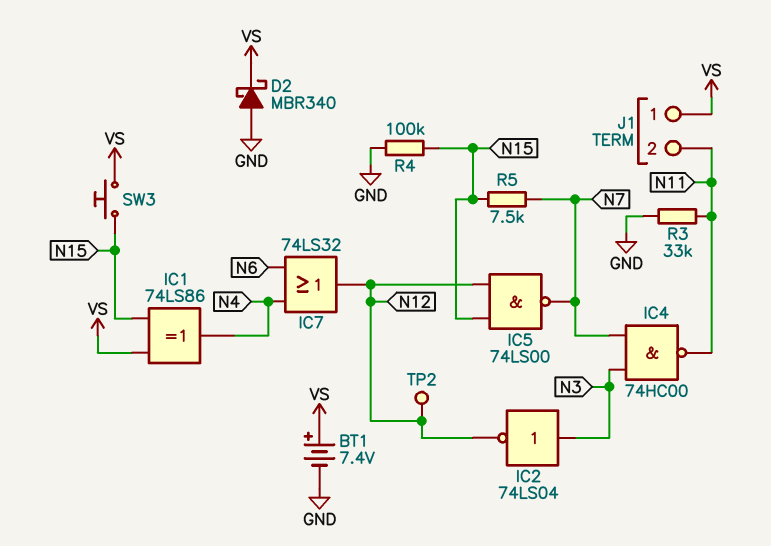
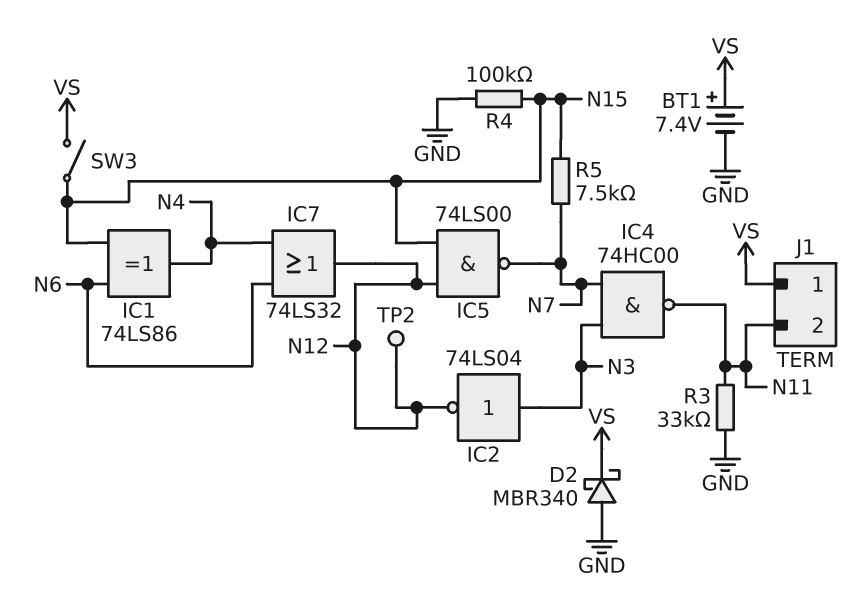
IC1: XOR 74LS86 (in N15, in VS, out N4) -> XOR 74LS86 (in N6, in N15, out N4)
SW3: button (N15, VS) -> switch (N15, VS)

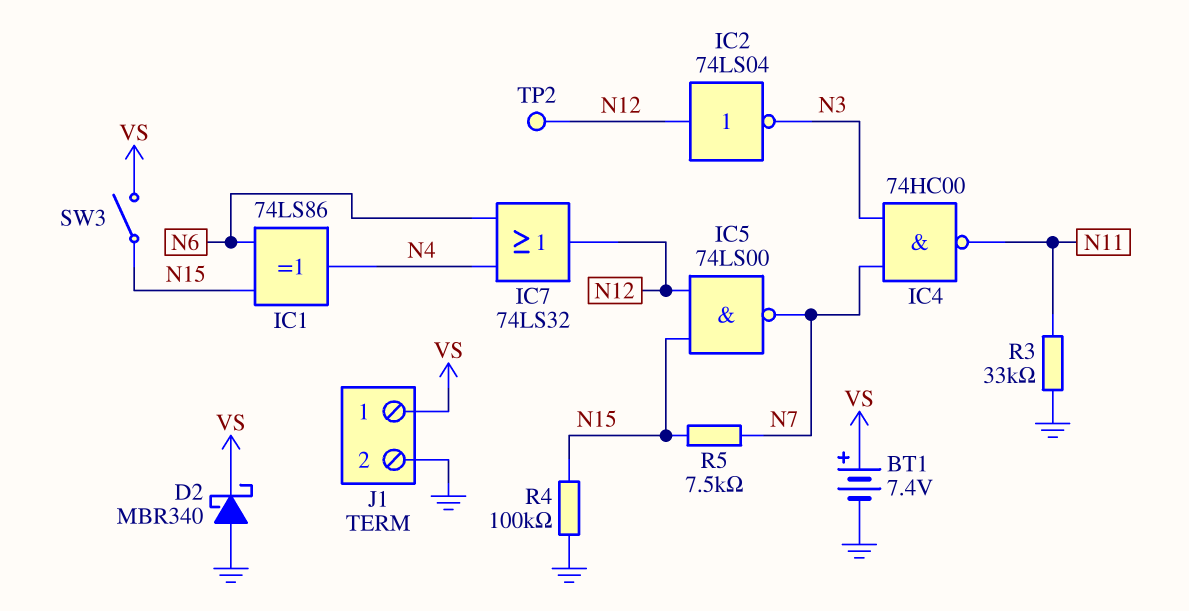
IC2: NOT 74LS04 (in N3, out N12) -> NOT 74LS04 (in N12, out N3)
J1 pin 2: N11 -> GND

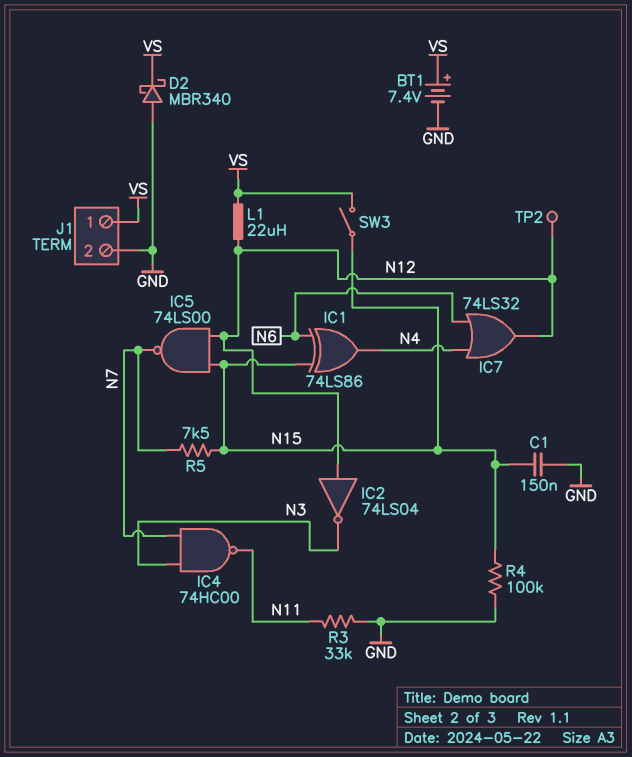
C1: none -> 150nF (GND, N15)
L1: none -> 22uH (N12, VS)

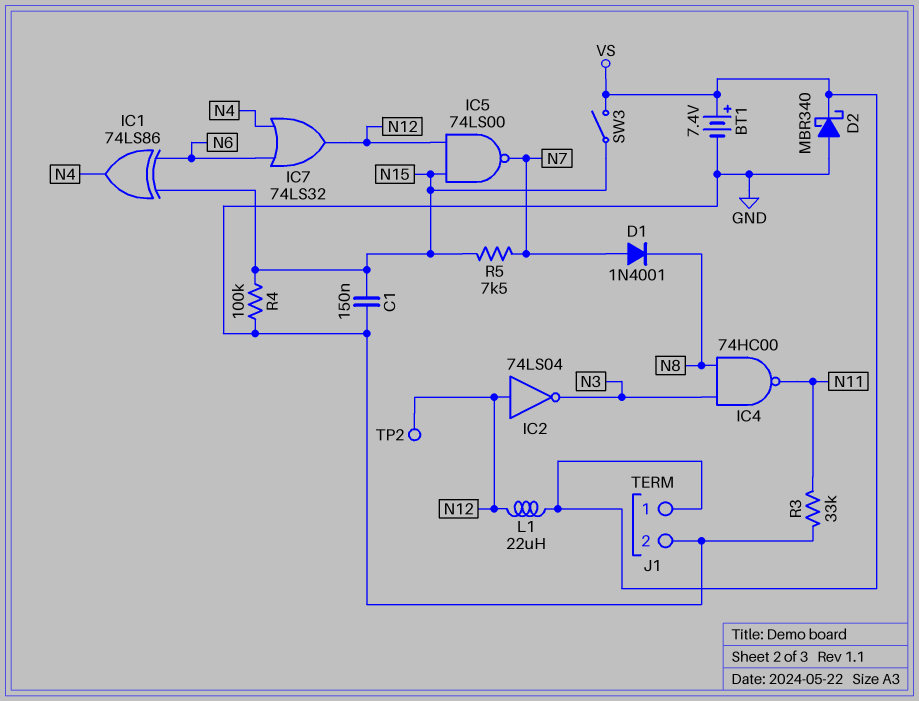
D1: none -> diode 1N4001 (A N7, K N8)
IC4: NAND 74HC00 (in N3, in N7, out N11) -> NAND 74HC00 (in N3, in N8, out N11)

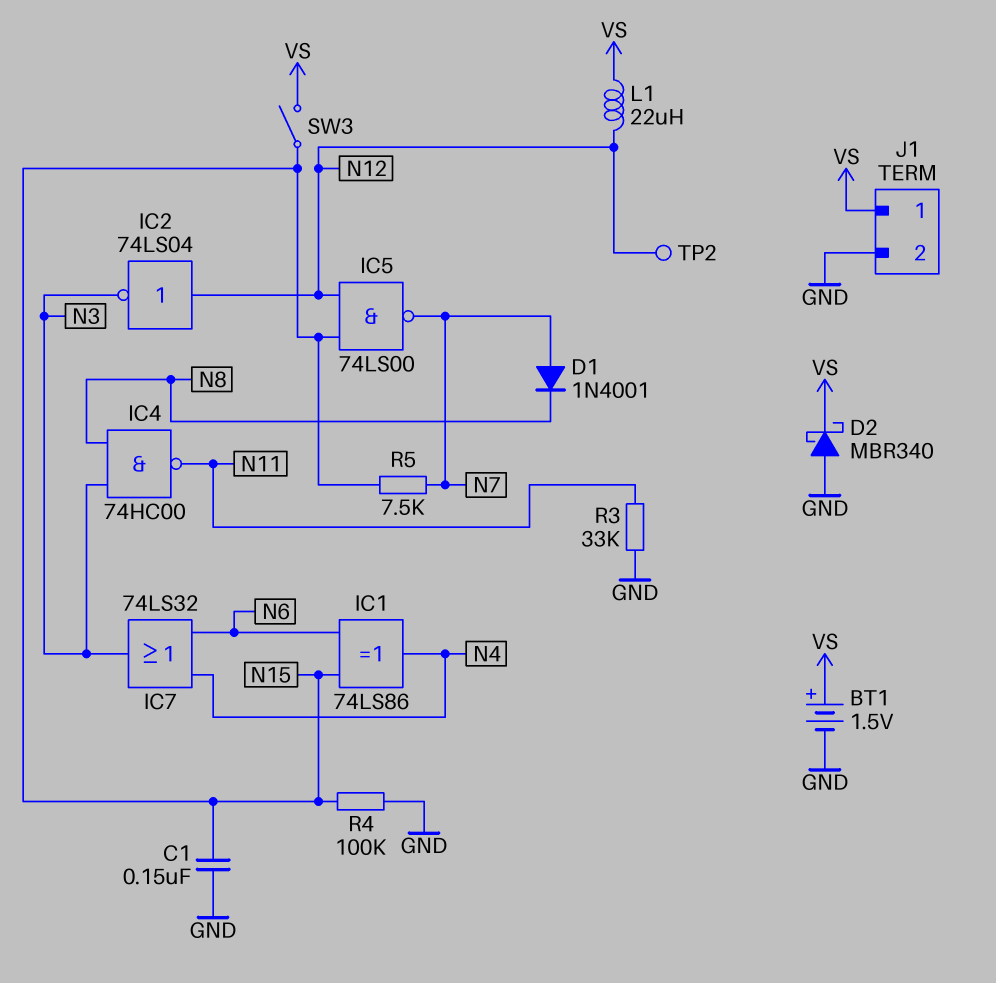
BT1: 7.4V (plus VS, minus GND) -> 1.5V (plus VS, minus GND)
IC7: OR 74LS32 (in N4, in N6, out N12) -> OR 74LS32 (in N4, in N6, out N3)

